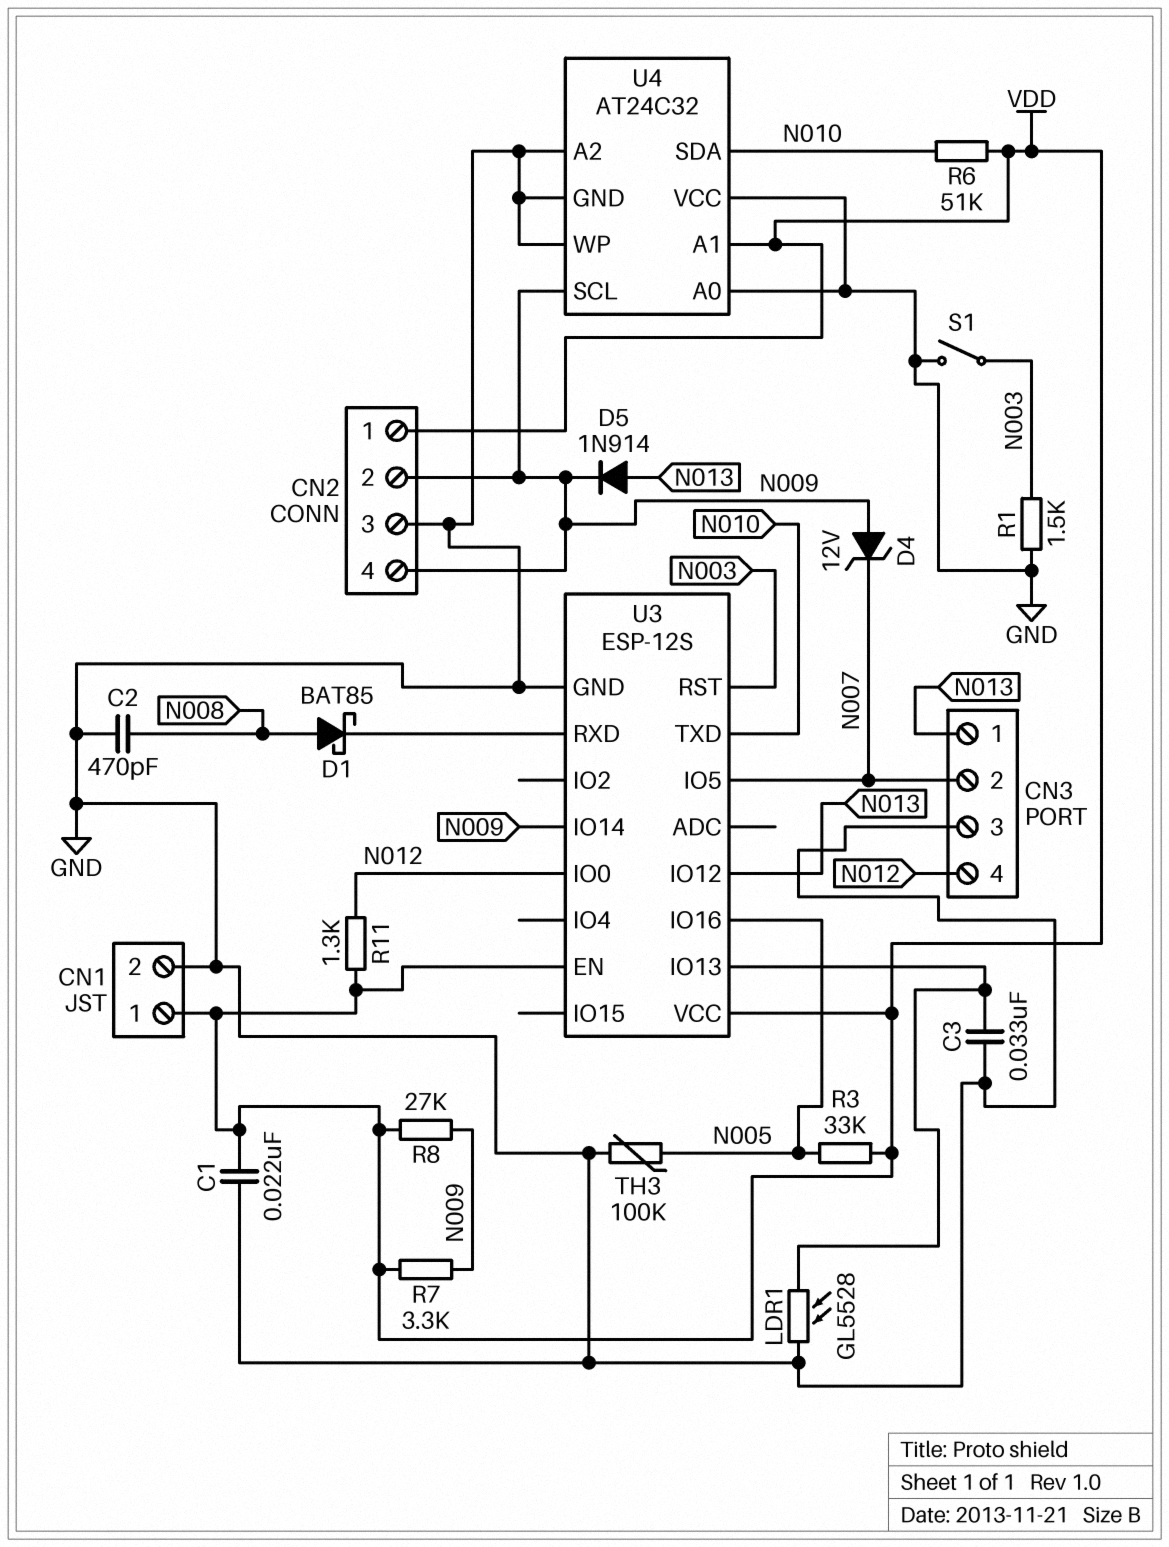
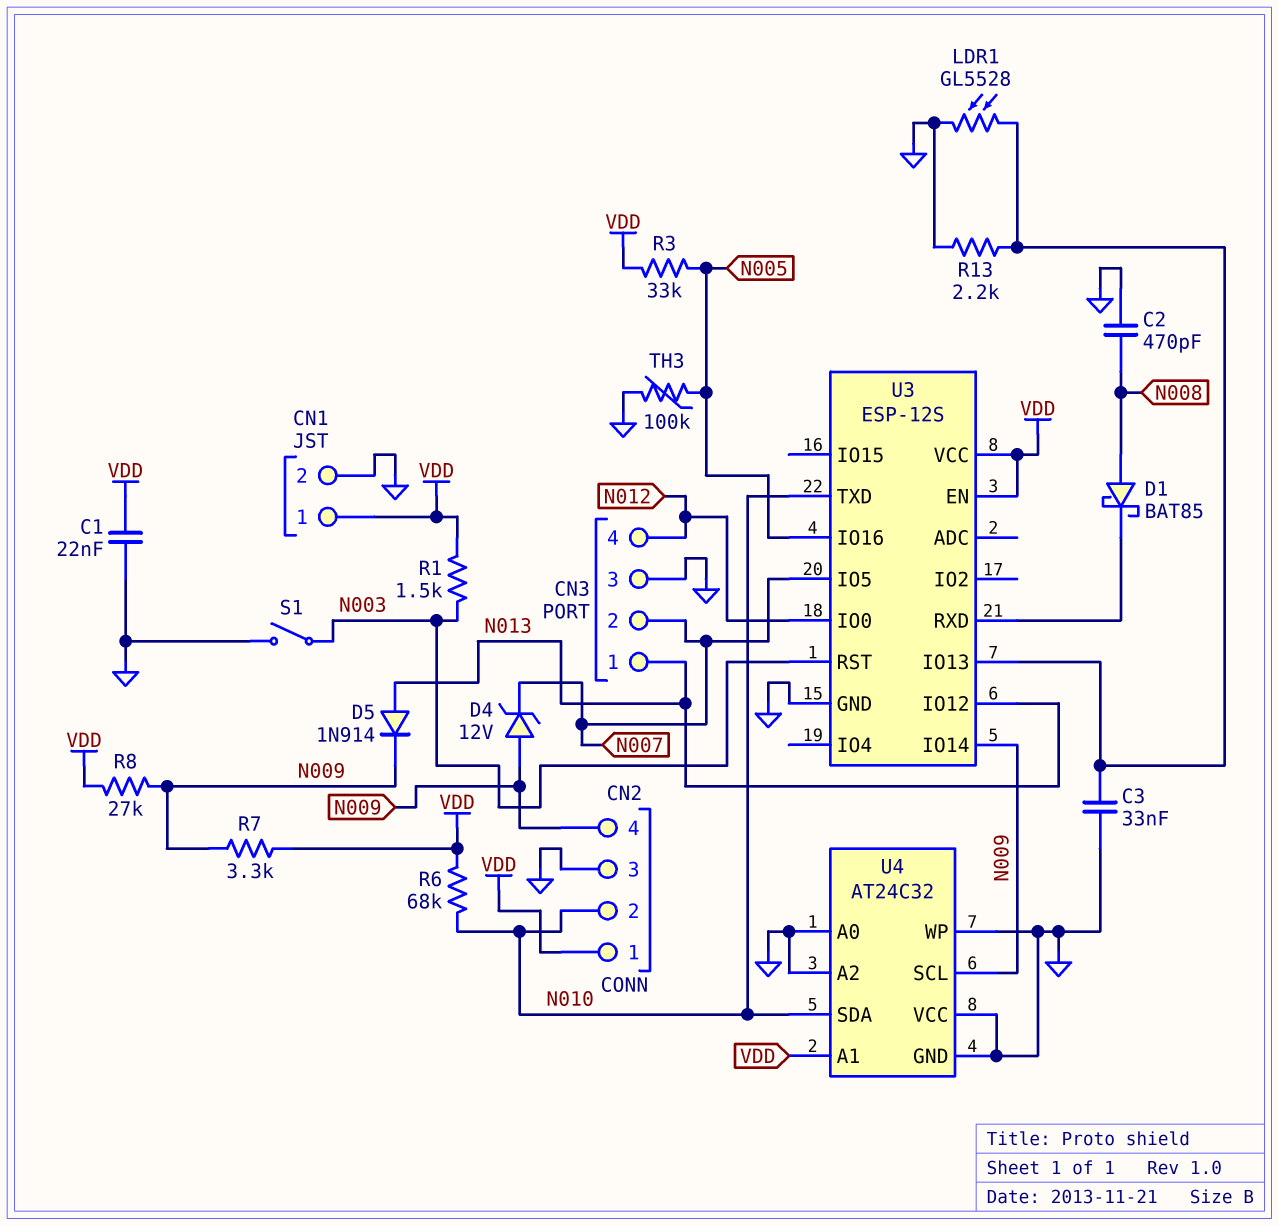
CN2 pin 2: N009 -> N010
R1: 1.5k (GND, N003) -> 1.5k (N003, VDD)
R6: 51k (N010, VDD) -> 68k (N010, VDD)
R11: 1.3k (N012, VDD) -> none
R13: none -> 2.2k (GND, U3/IO13)

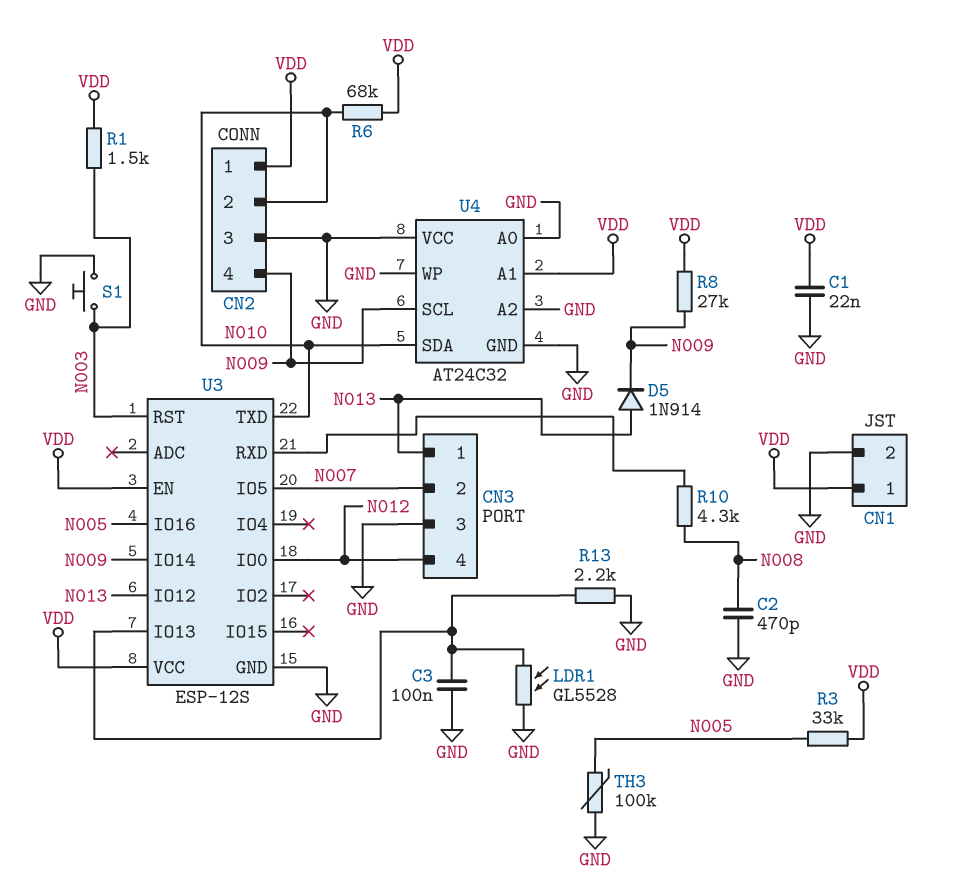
C3: 33nF (GND, U3/IO13) -> 100nF (GND, U3/IO13)
D1: schottky BAT85 (A N008, K U3/RXD) -> none
D4: zener 12V (A N009, K N007) -> none
R7: 3.3k (N009, VDD) -> none
R10: none -> 4.3k (N008, U3/RXD)
S1: switch (GND, N003) -> button (GND, N003)

